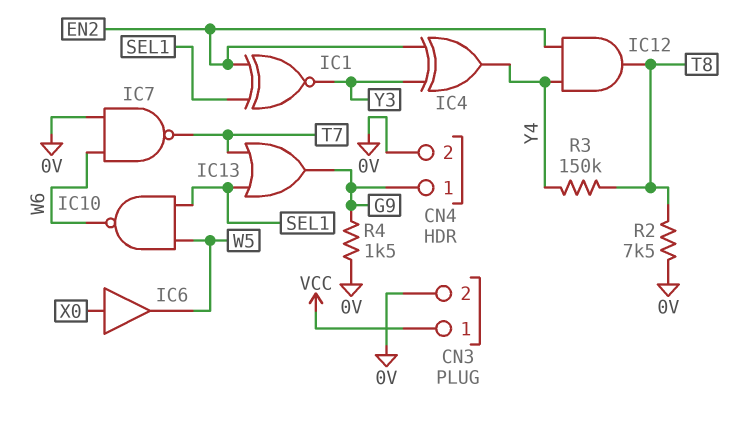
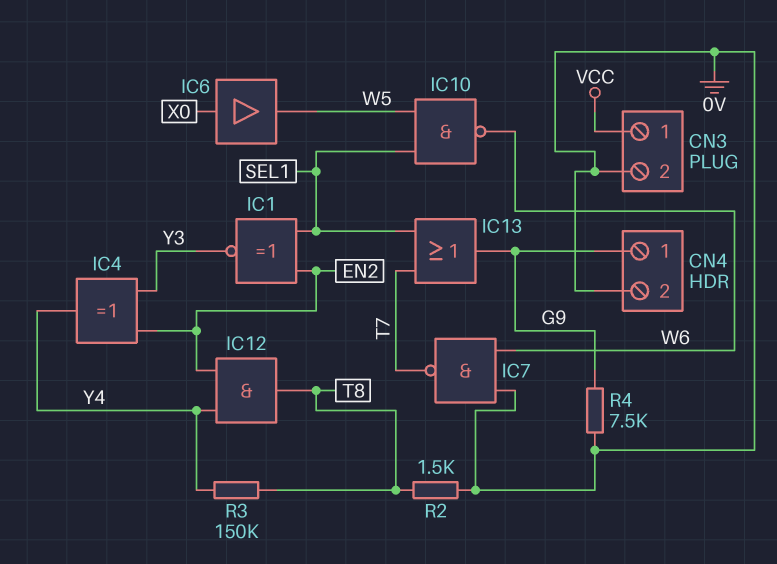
R2: 7.5k (0V, T8) -> 1.5k (0V, T8)
R4: 1.5k (0V, G9) -> 7.5k (0V, G9)

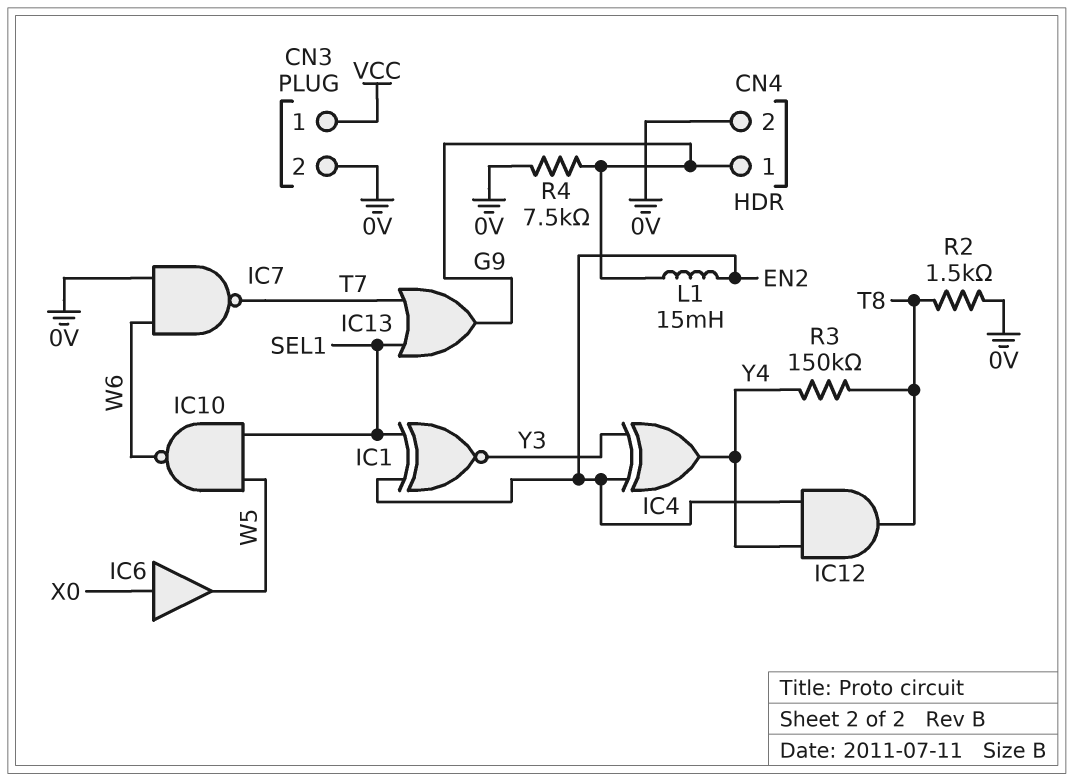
L1: none -> 15mH (EN2, G9)

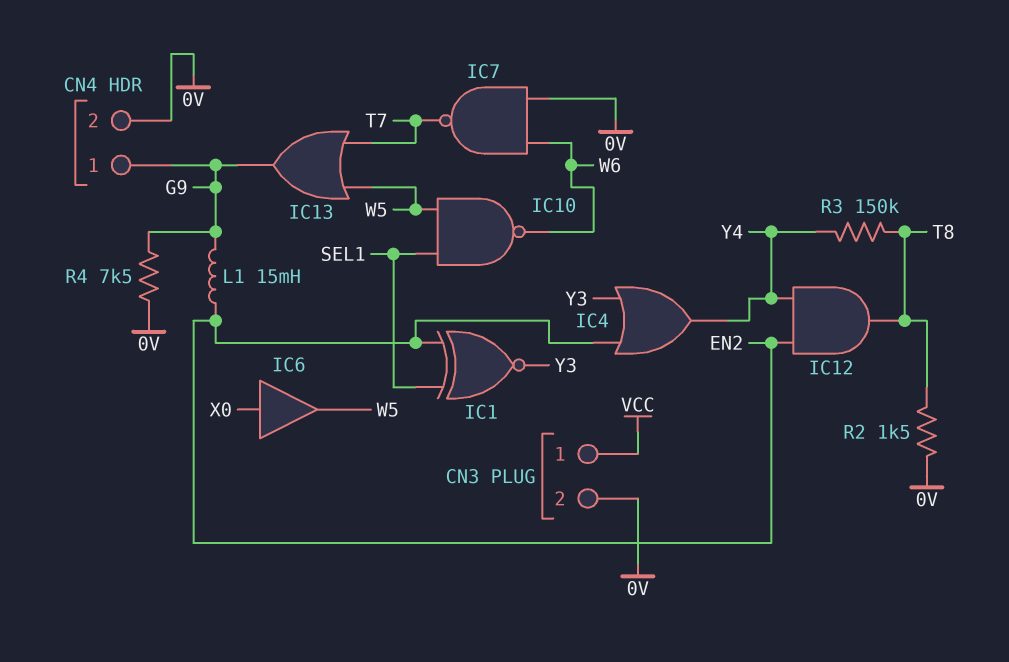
IC4: XOR (in EN2, in Y3, out Y4) -> OR (in EN2, in Y3, out Y4)
IC13: OR (in SEL1, in T7, out G9) -> OR (in T7, in W5, out G9)

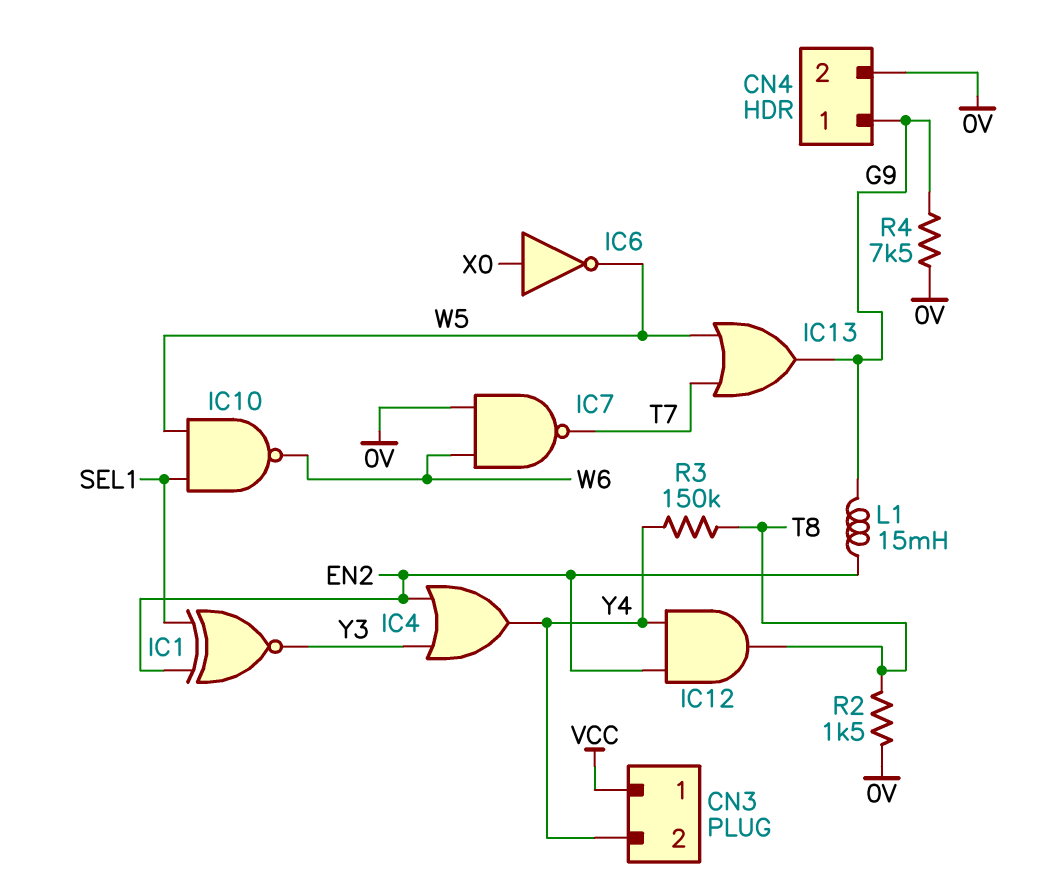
CN3 pin 2: 0V -> Y4
IC6: buffer (in X0, out W5) -> NOT (in X0, out W5)

